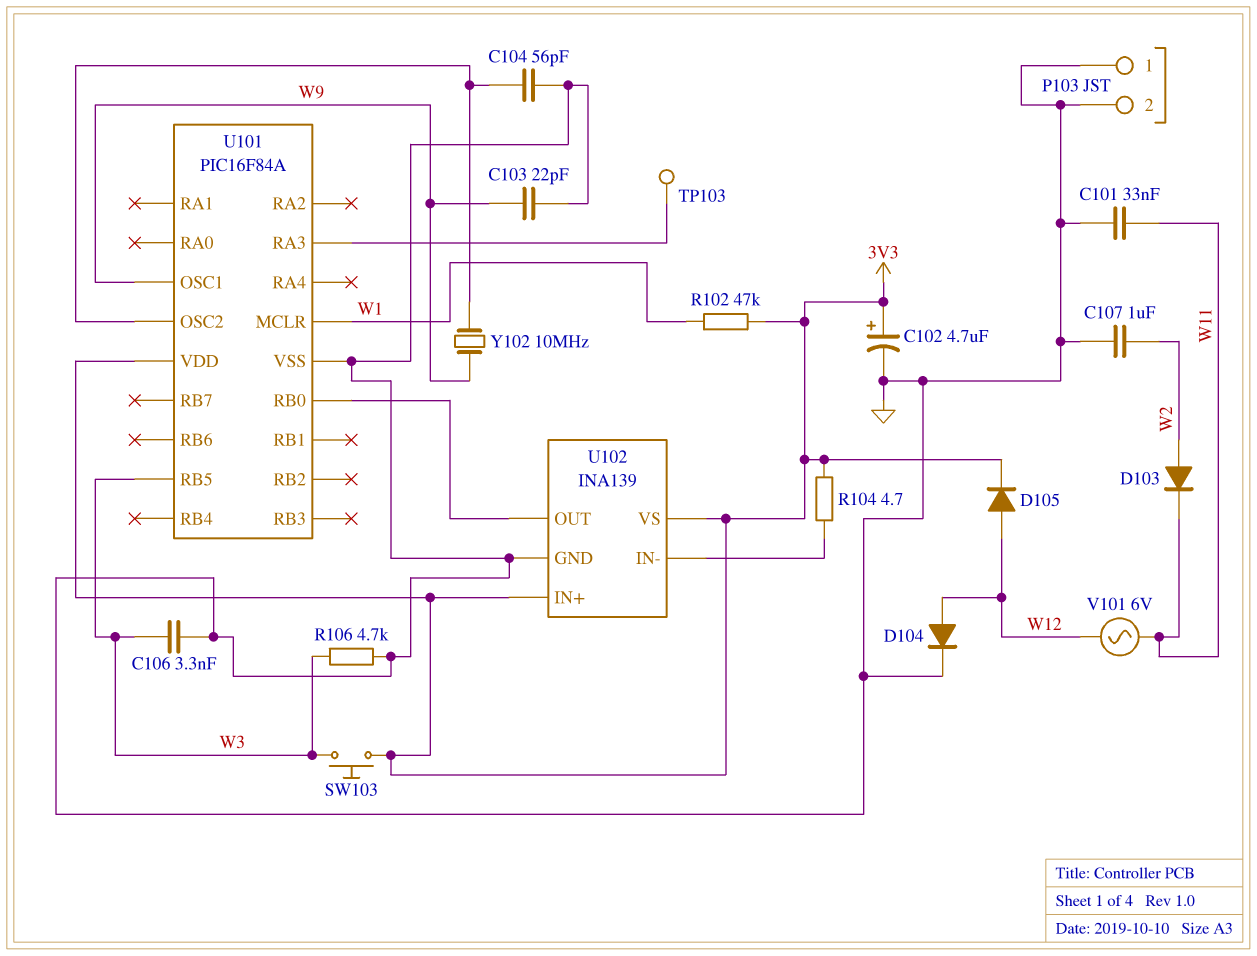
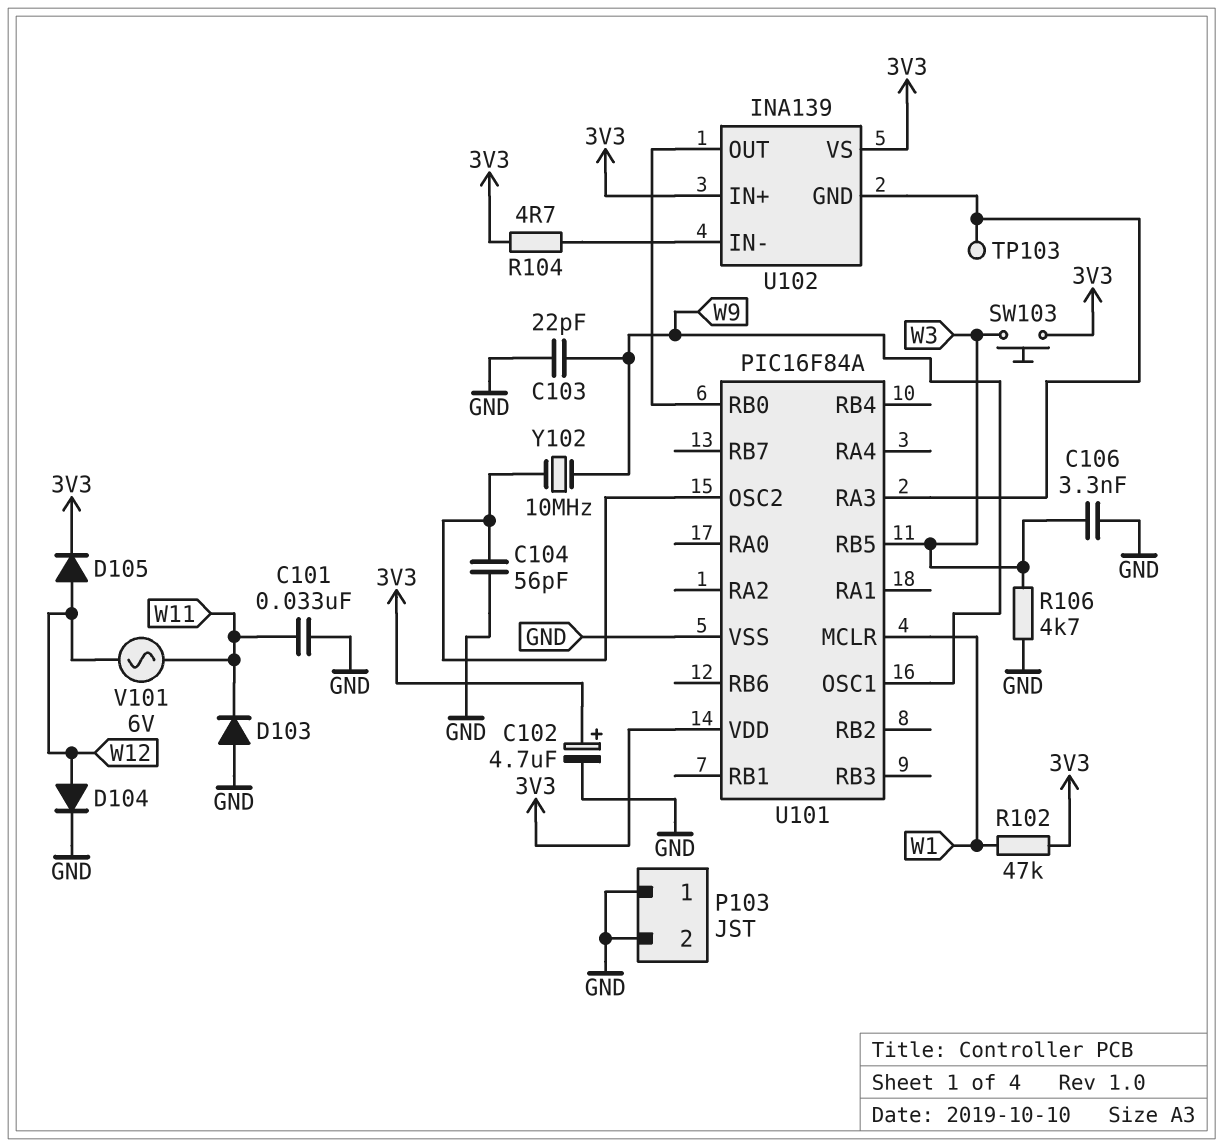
C107: 1uF (GND, W2) -> none
D103: diode (A W2, K W11) -> diode (A GND, K W11)
U102 pin GND: GND -> U101/RA3

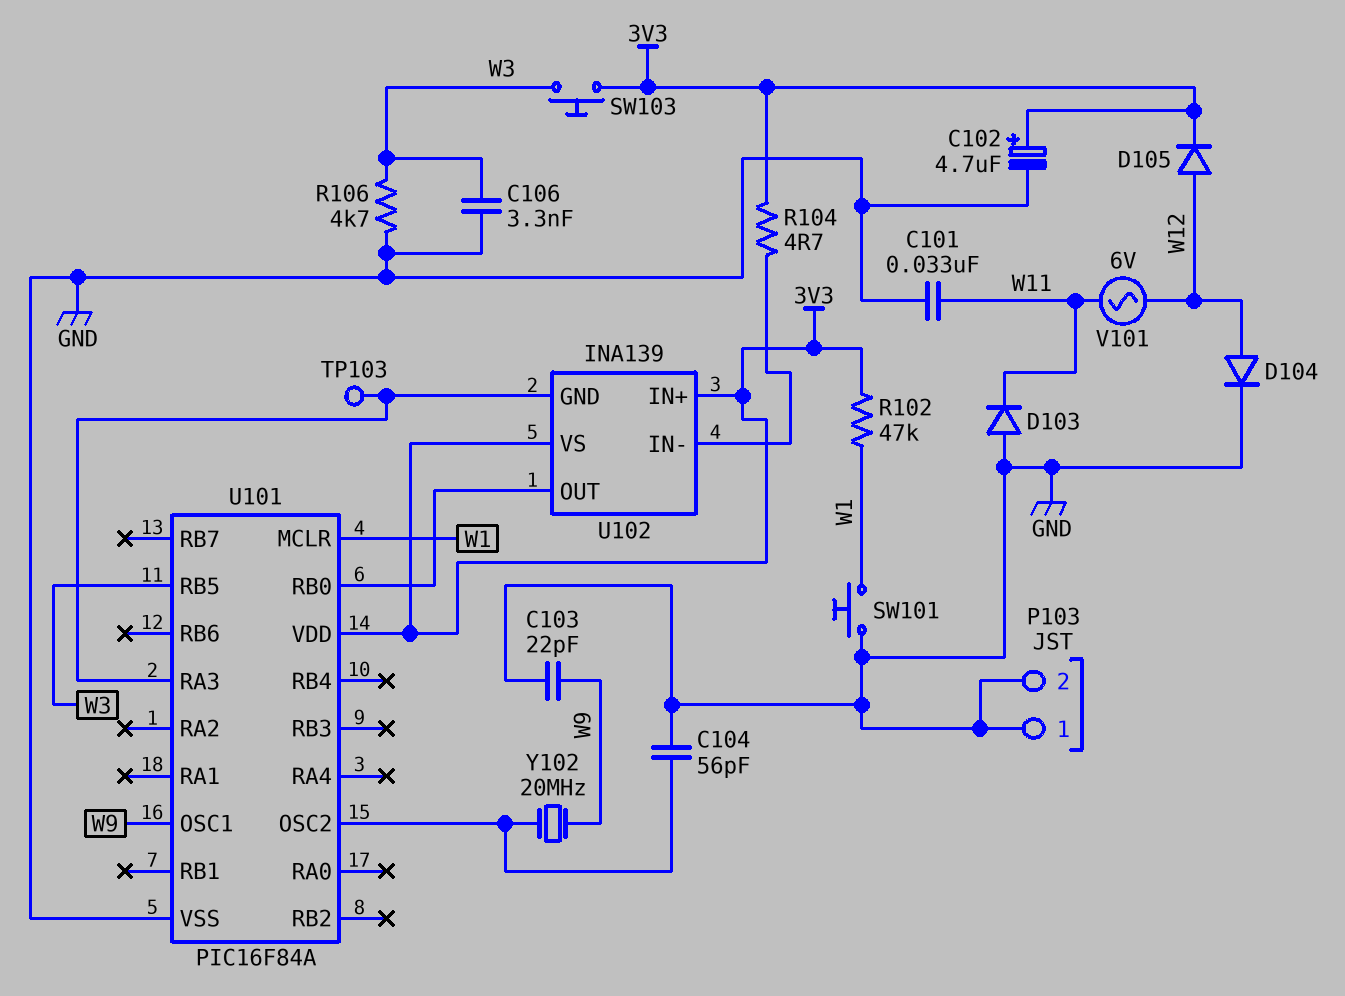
SW101: none -> button (GND, W1)
Y102: 10MHz (U101/OSC2, W9) -> 20MHz (U101/OSC2, W9)

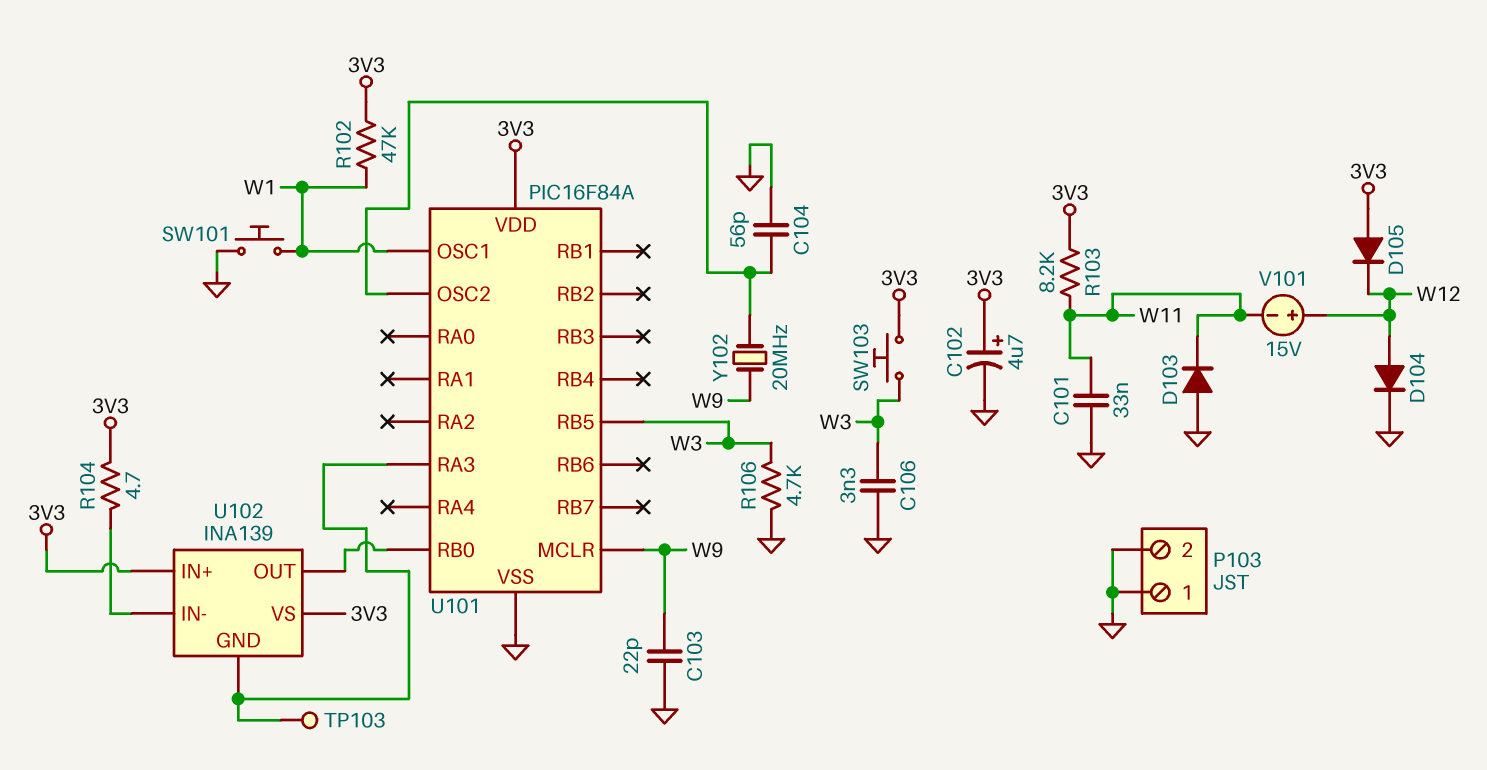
D105: diode (A W12, K 3V3) -> diode (A 3V3, K W12)
R103: none -> 8.2k (3V3, W11)
U101 pin MCLR: W1 -> W9
U101 pin OSC1: W9 -> W1
V101: AC 6V (W11, W12) -> 15V (plus W12, minus W11)

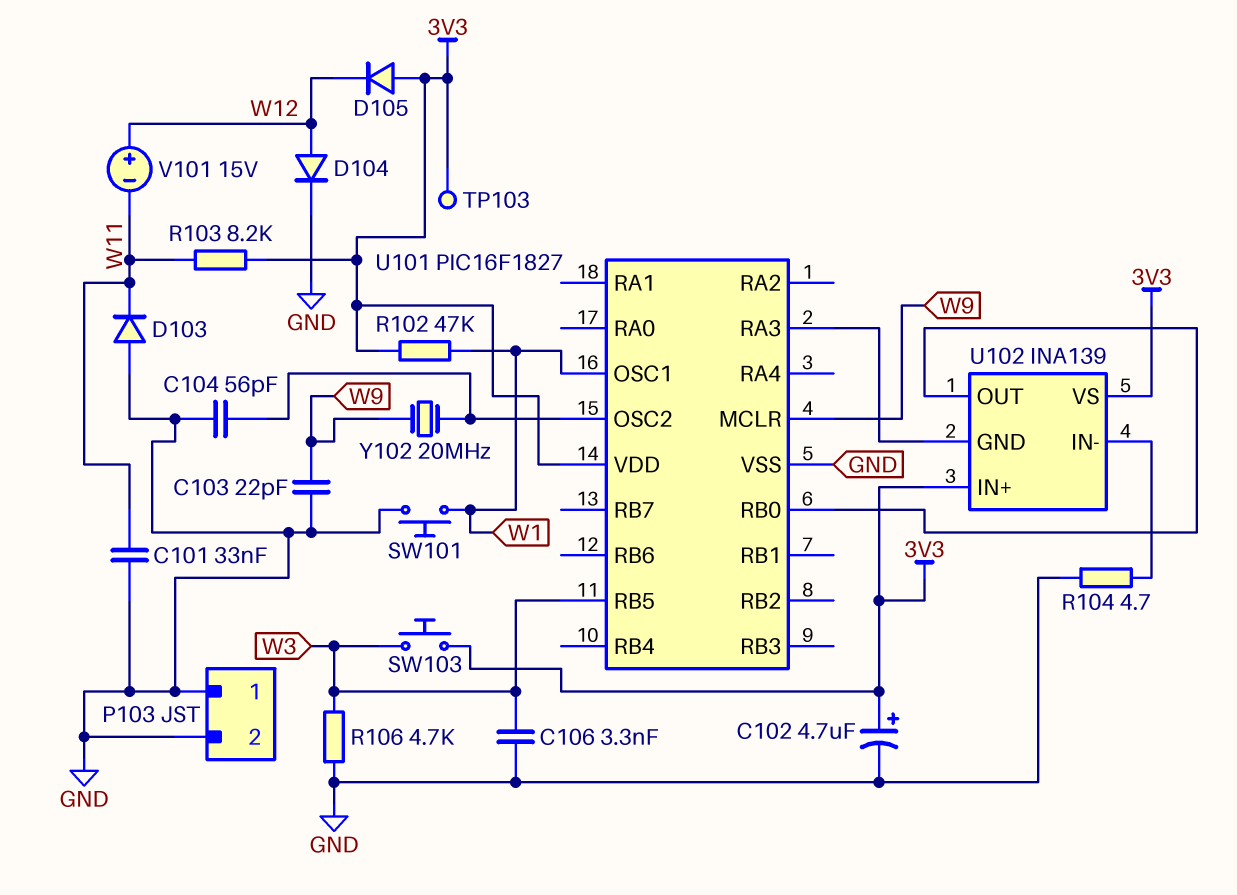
R104: 4.7 (3V3, U102/IN-) -> 4.7 (GND, U102/IN-)
TP103: test point (U101/RA3) -> test point (3V3)
U101: PIC16F84A -> PIC16F1827

